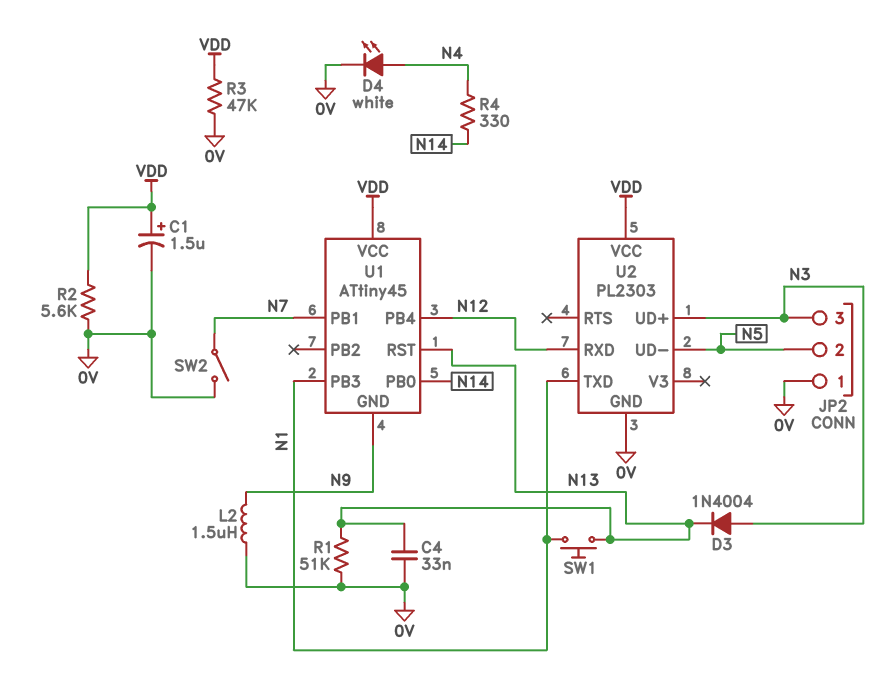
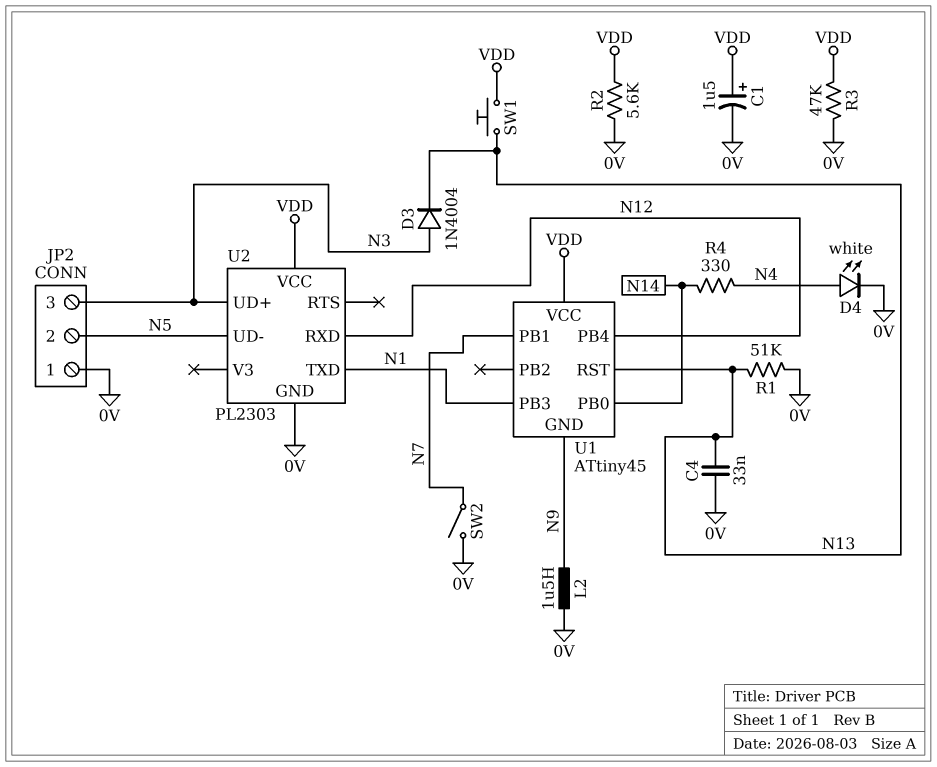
SW1: button (N1, N13) -> button (N13, VDD)

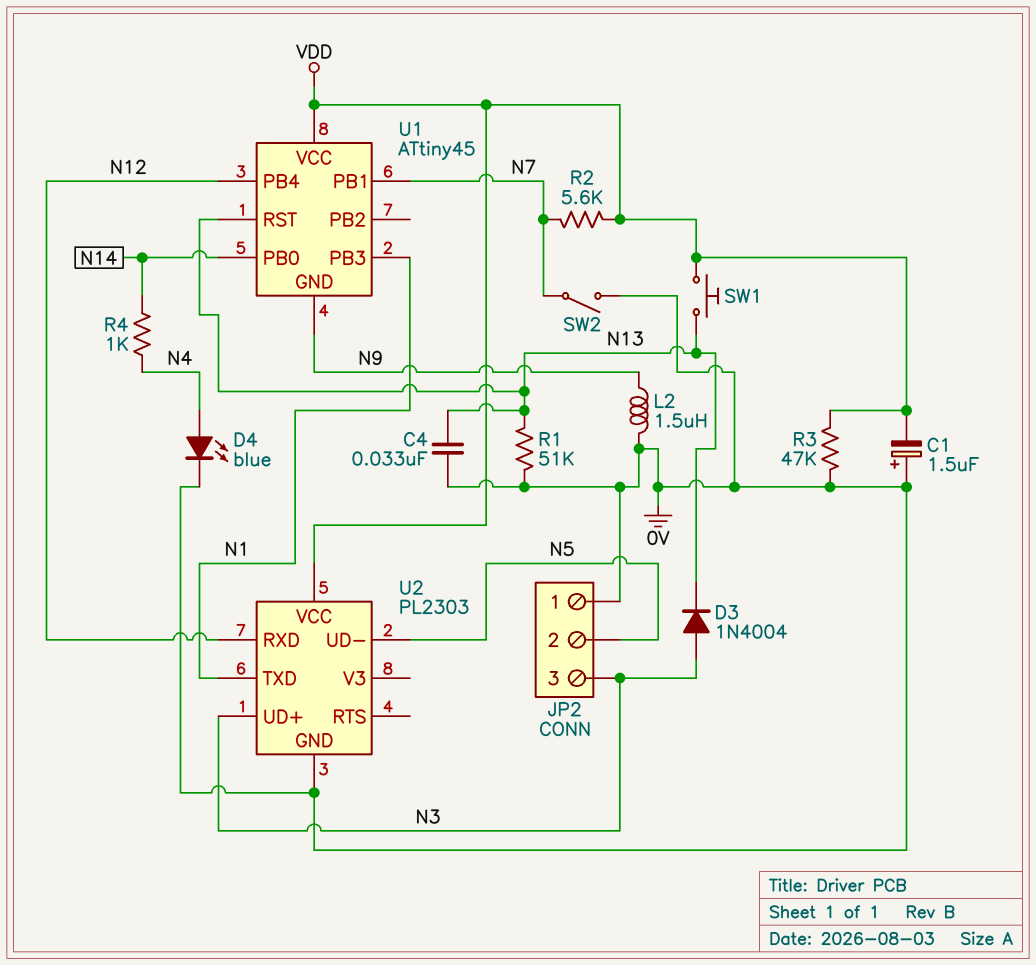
C1: 1.5uF (plus VDD, minus 0V) -> 1.5uF (plus 0V, minus VDD)
D4: LED white (A N4, K 0V) -> LED blue (A N4, K 0V)
R2: 5.6k (0V, VDD) -> 5.6k (N7, VDD)
R4: 330 (N4, N14) -> 1k (N4, N14)

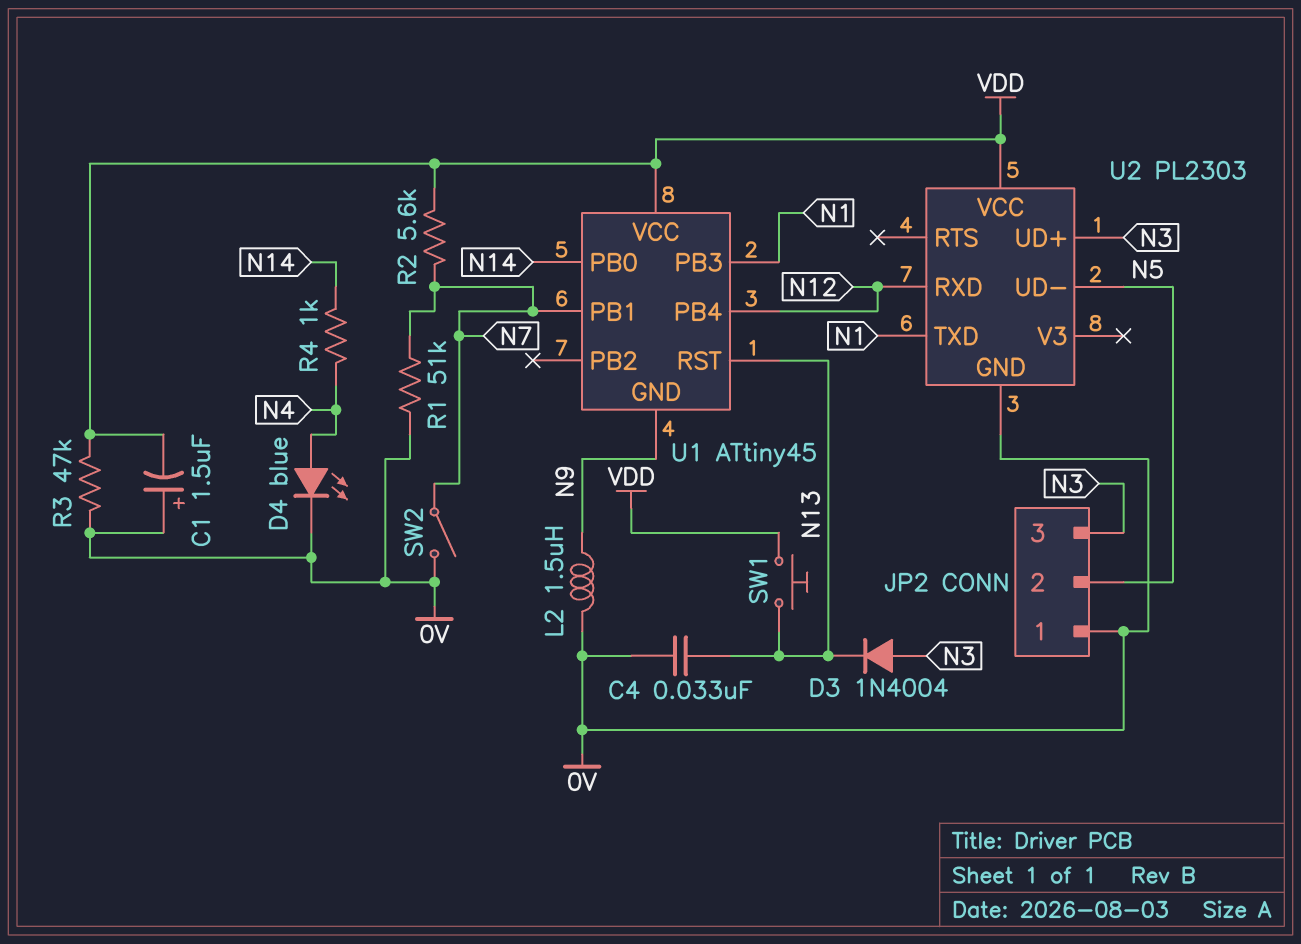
R1: 51k (0V, N13) -> 51k (0V, N7)

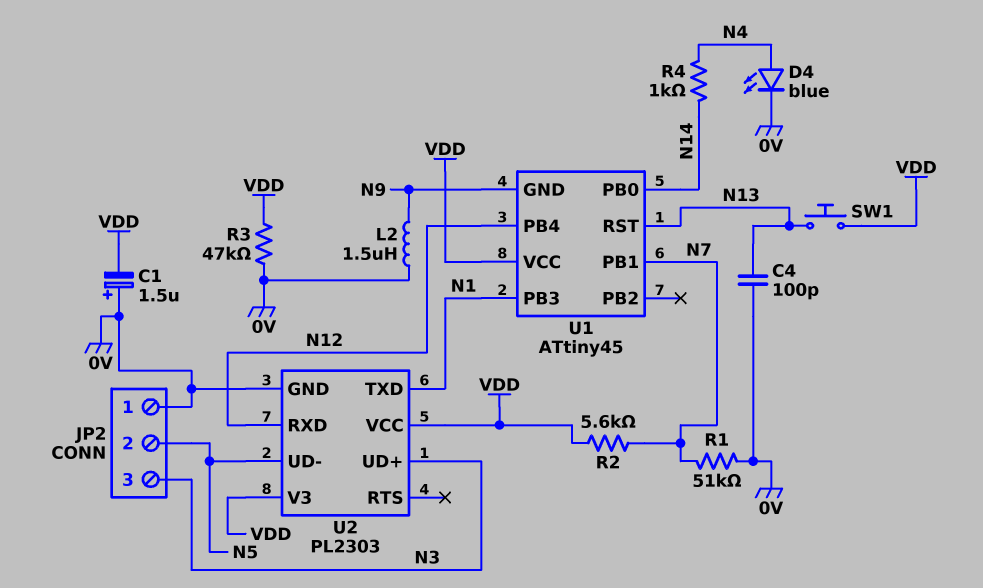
C4: 33nF (0V, N13) -> 100pF (0V, N13)
D3: diode 1N4004 (A N3, K N13) -> none
SW2: switch (0V, N7) -> none
U2 pin V3: none -> VDD

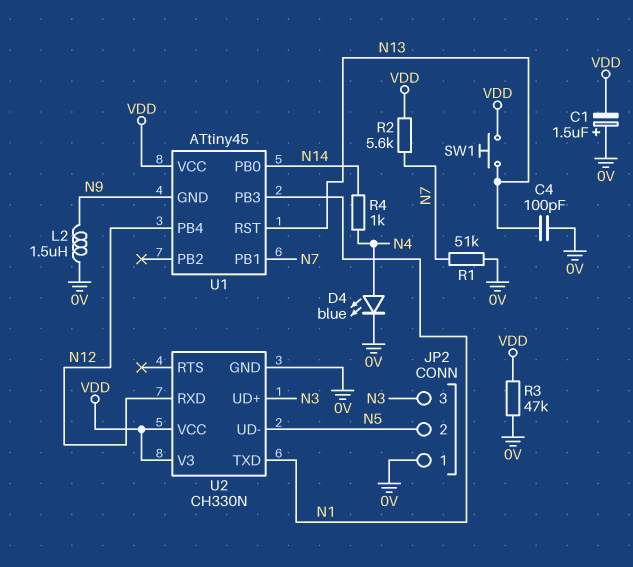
U2: PL2303 -> CH330N

